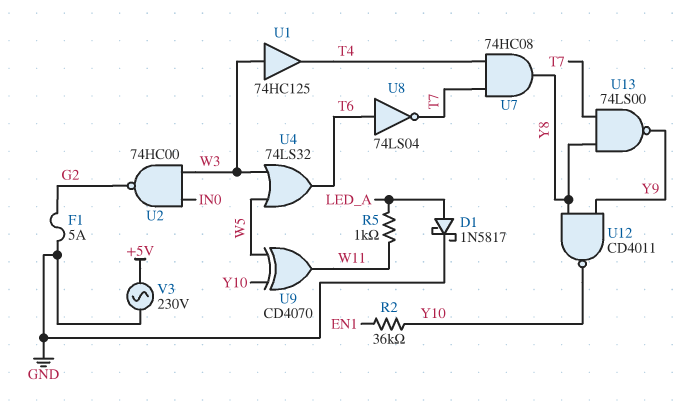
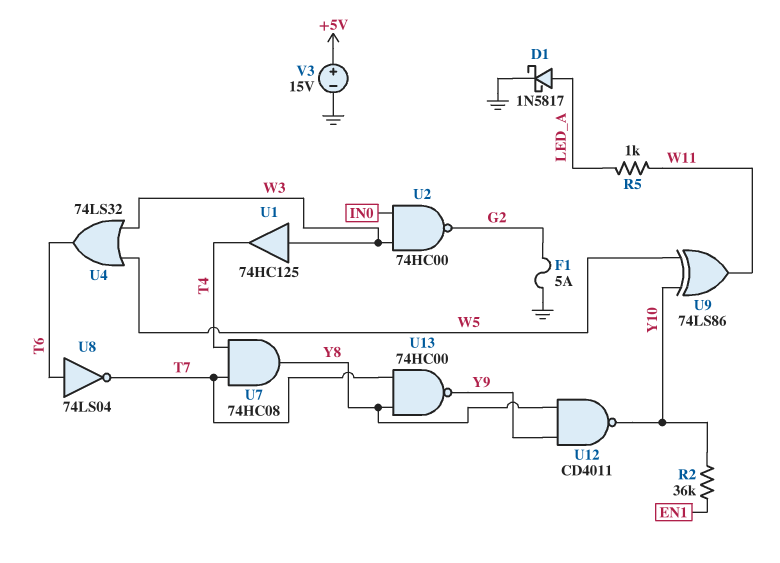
U9: XOR CD4070 (in W5, in Y10, out W11) -> XOR 74LS86 (in W5, in Y10, out W11)
U13: NAND 74LS00 (in T7, in Y8, out Y9) -> NAND 74HC00 (in T7, in Y8, out Y9)
V3: AC 230V (+5V, GND) -> 15V (plus +5V, minus GND)

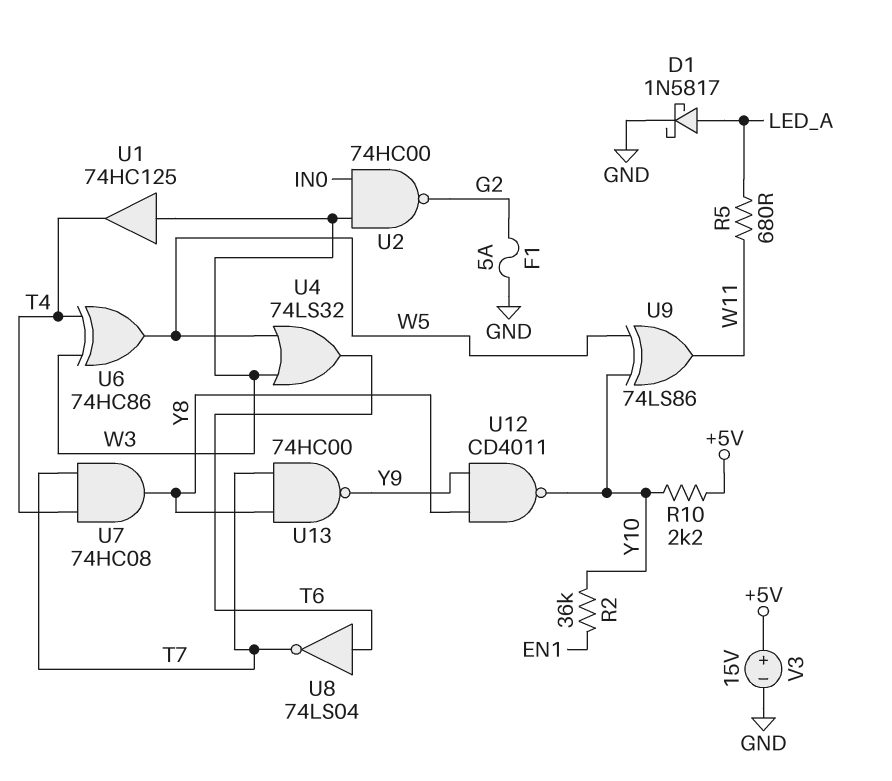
R5: 1k (LED_A, W11) -> 680 (LED_A, W11)
R10: none -> 2.2k (+5V, Y10)
U6: none -> XOR 74HC86 (in T4, in W3, out W5)

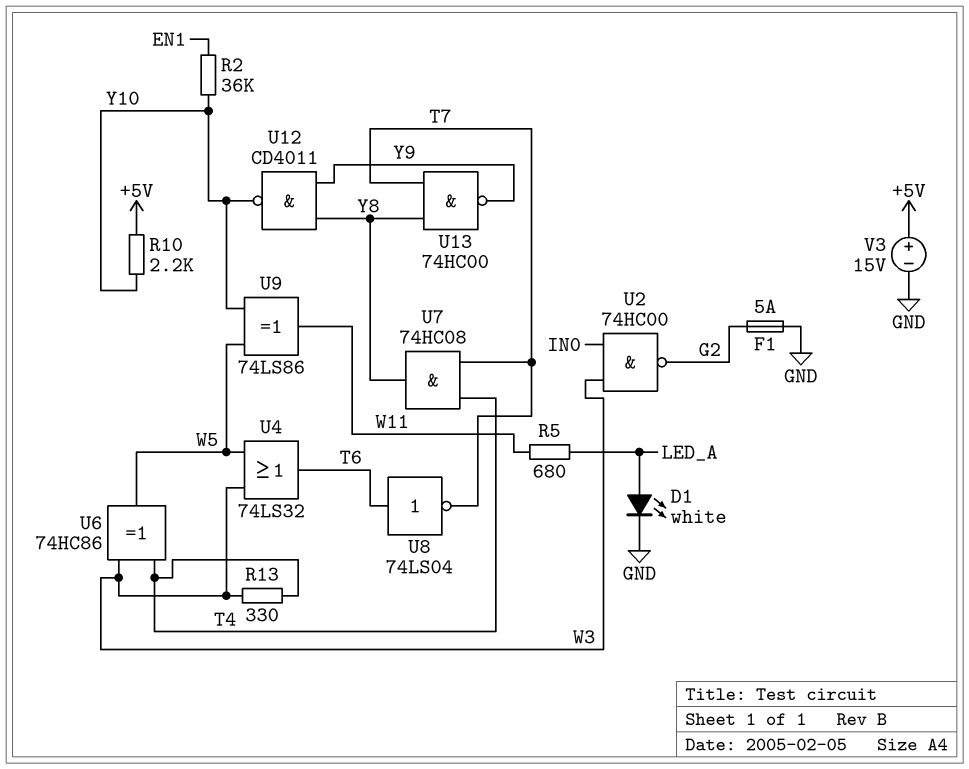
D1: schottky 1N5817 (A LED_A, K GND) -> LED white (A LED_A, K GND)
R13: none -> 330 (T4, W3)
U1: buffer 74HC125 (in W3, out T4) -> none

